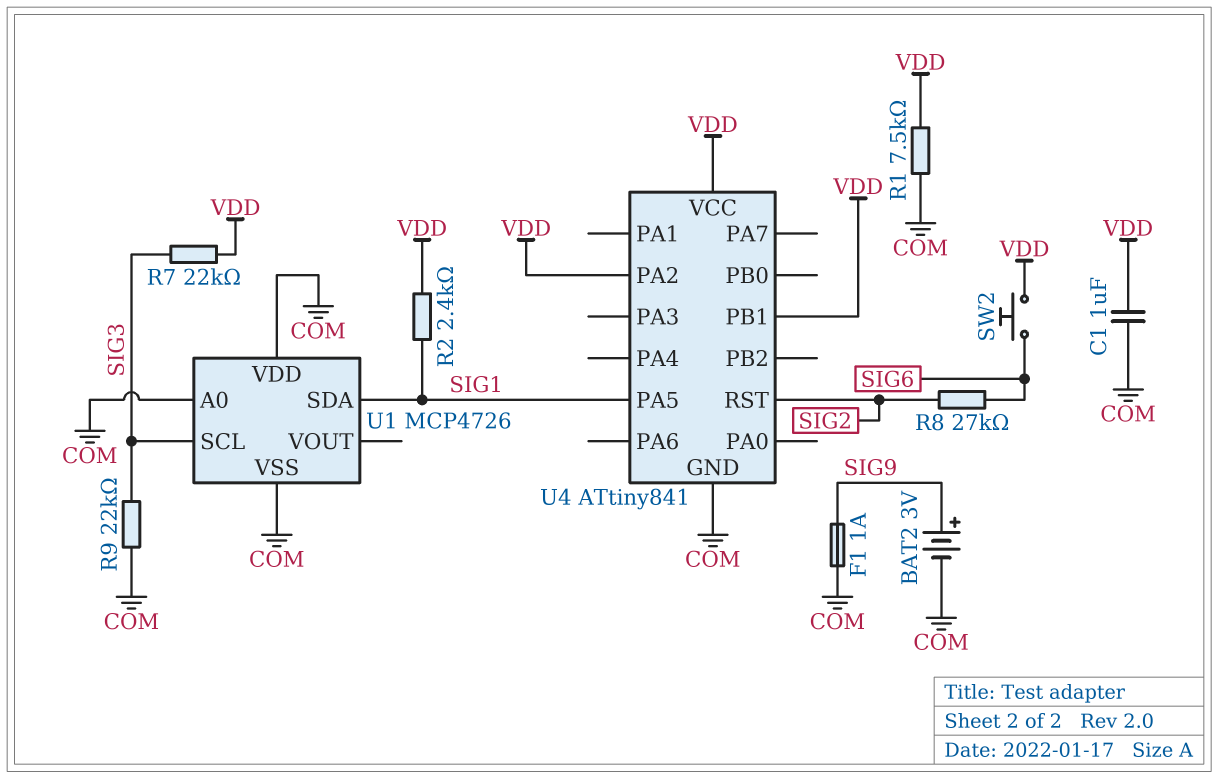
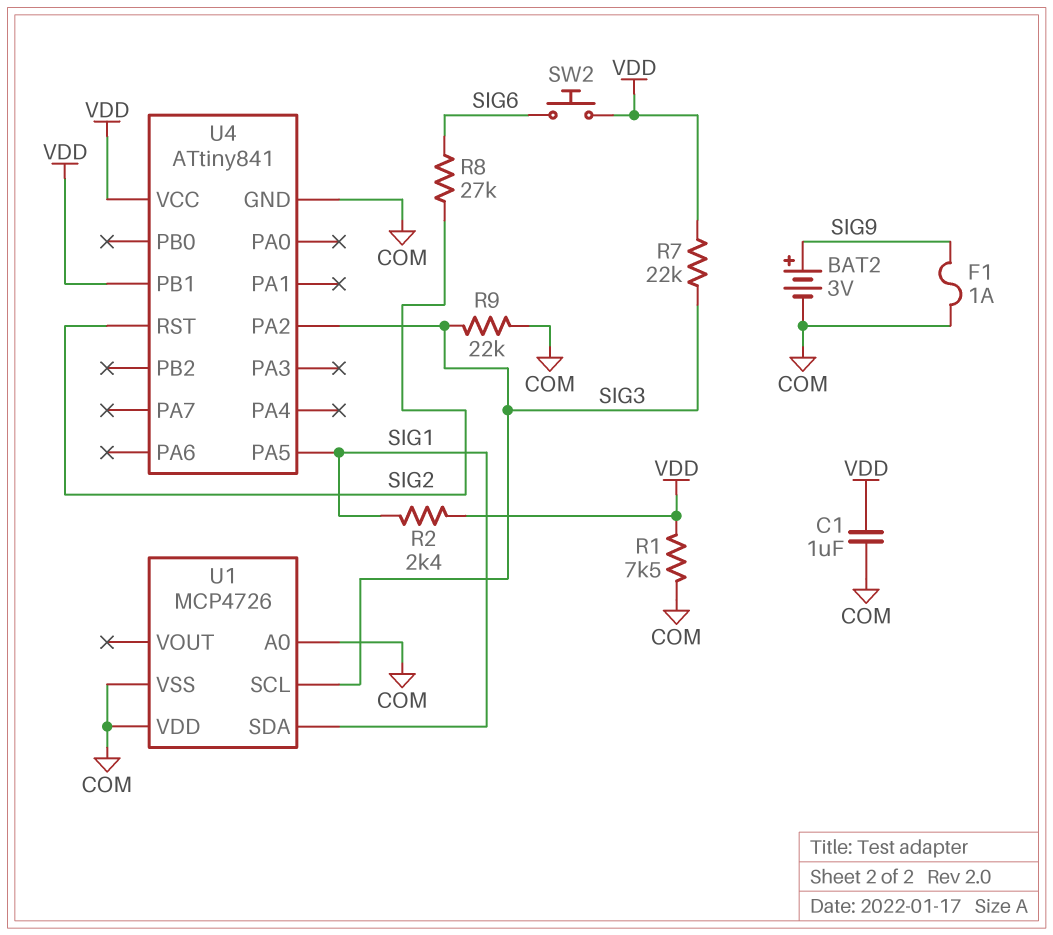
U4 pin PA2: VDD -> SIG3

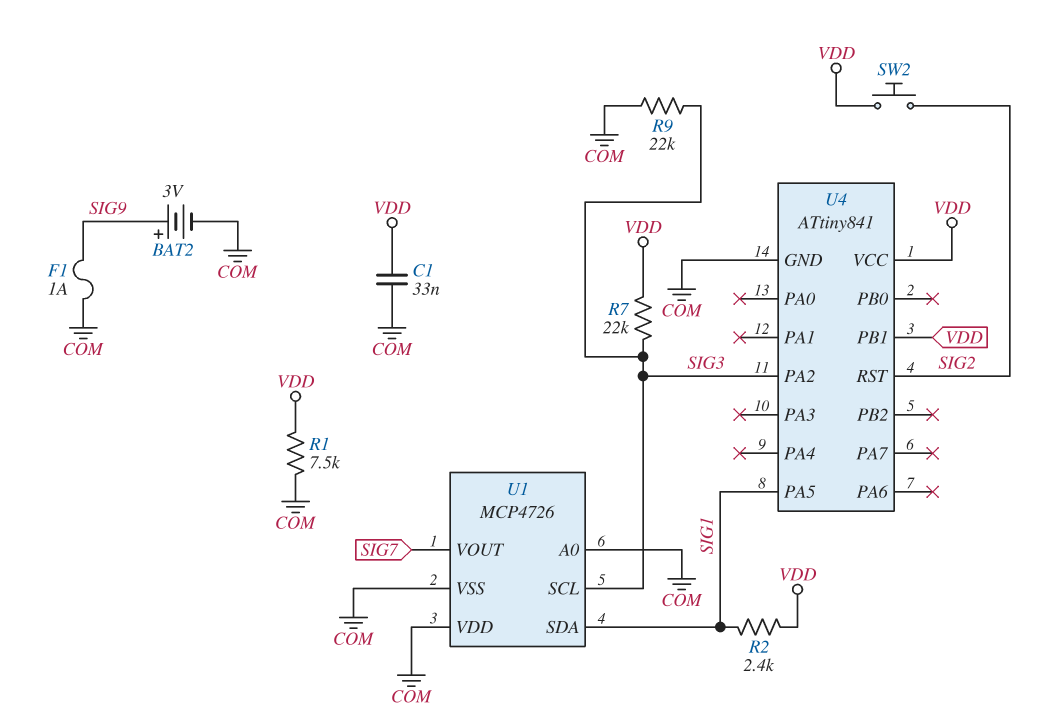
C1: 1uF (COM, VDD) -> 33nF (COM, VDD)
R8: 27k (SIG2, SIG6) -> none
SW2: button (SIG6, VDD) -> button (SIG2, VDD)
U1 pin VOUT: none -> SIG7

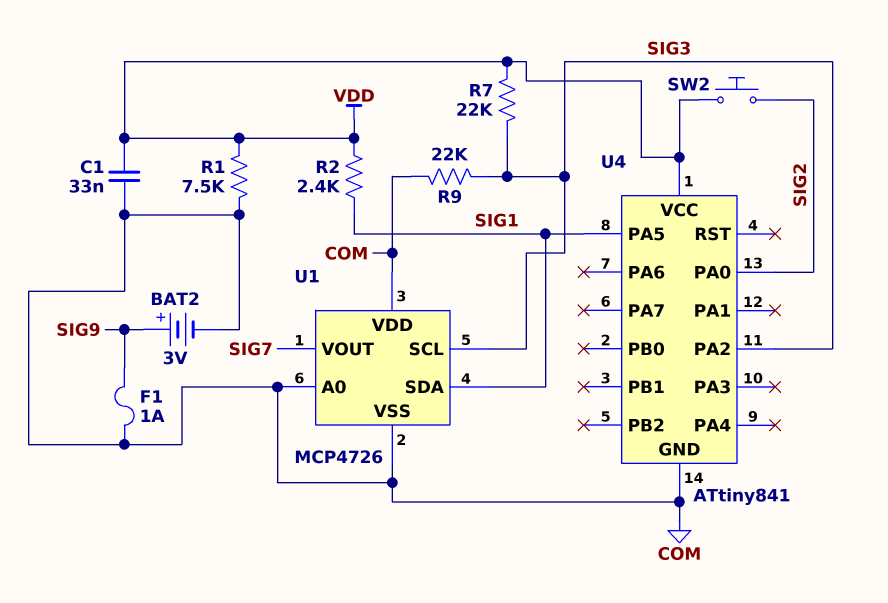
U4 pin PA0: none -> SIG2
U4 pin PB1: VDD -> none
U4 pin RST: SIG2 -> none

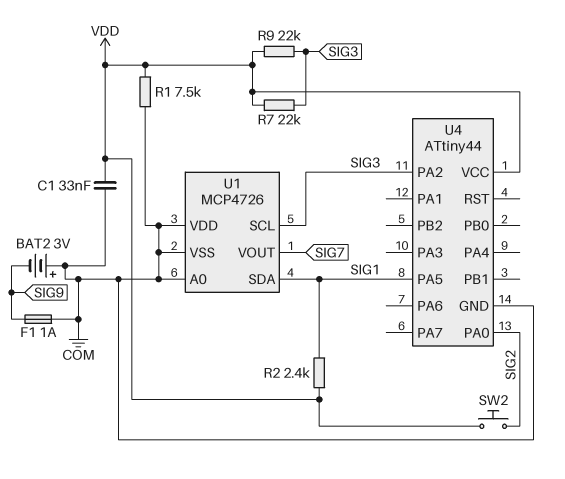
BAT2: 3V (plus SIG9, minus COM) -> 3V (plus COM, minus SIG9)
R9: 22k (COM, SIG3) -> 22k (SIG3, VDD)
U4: ATtiny841 -> ATtiny44

